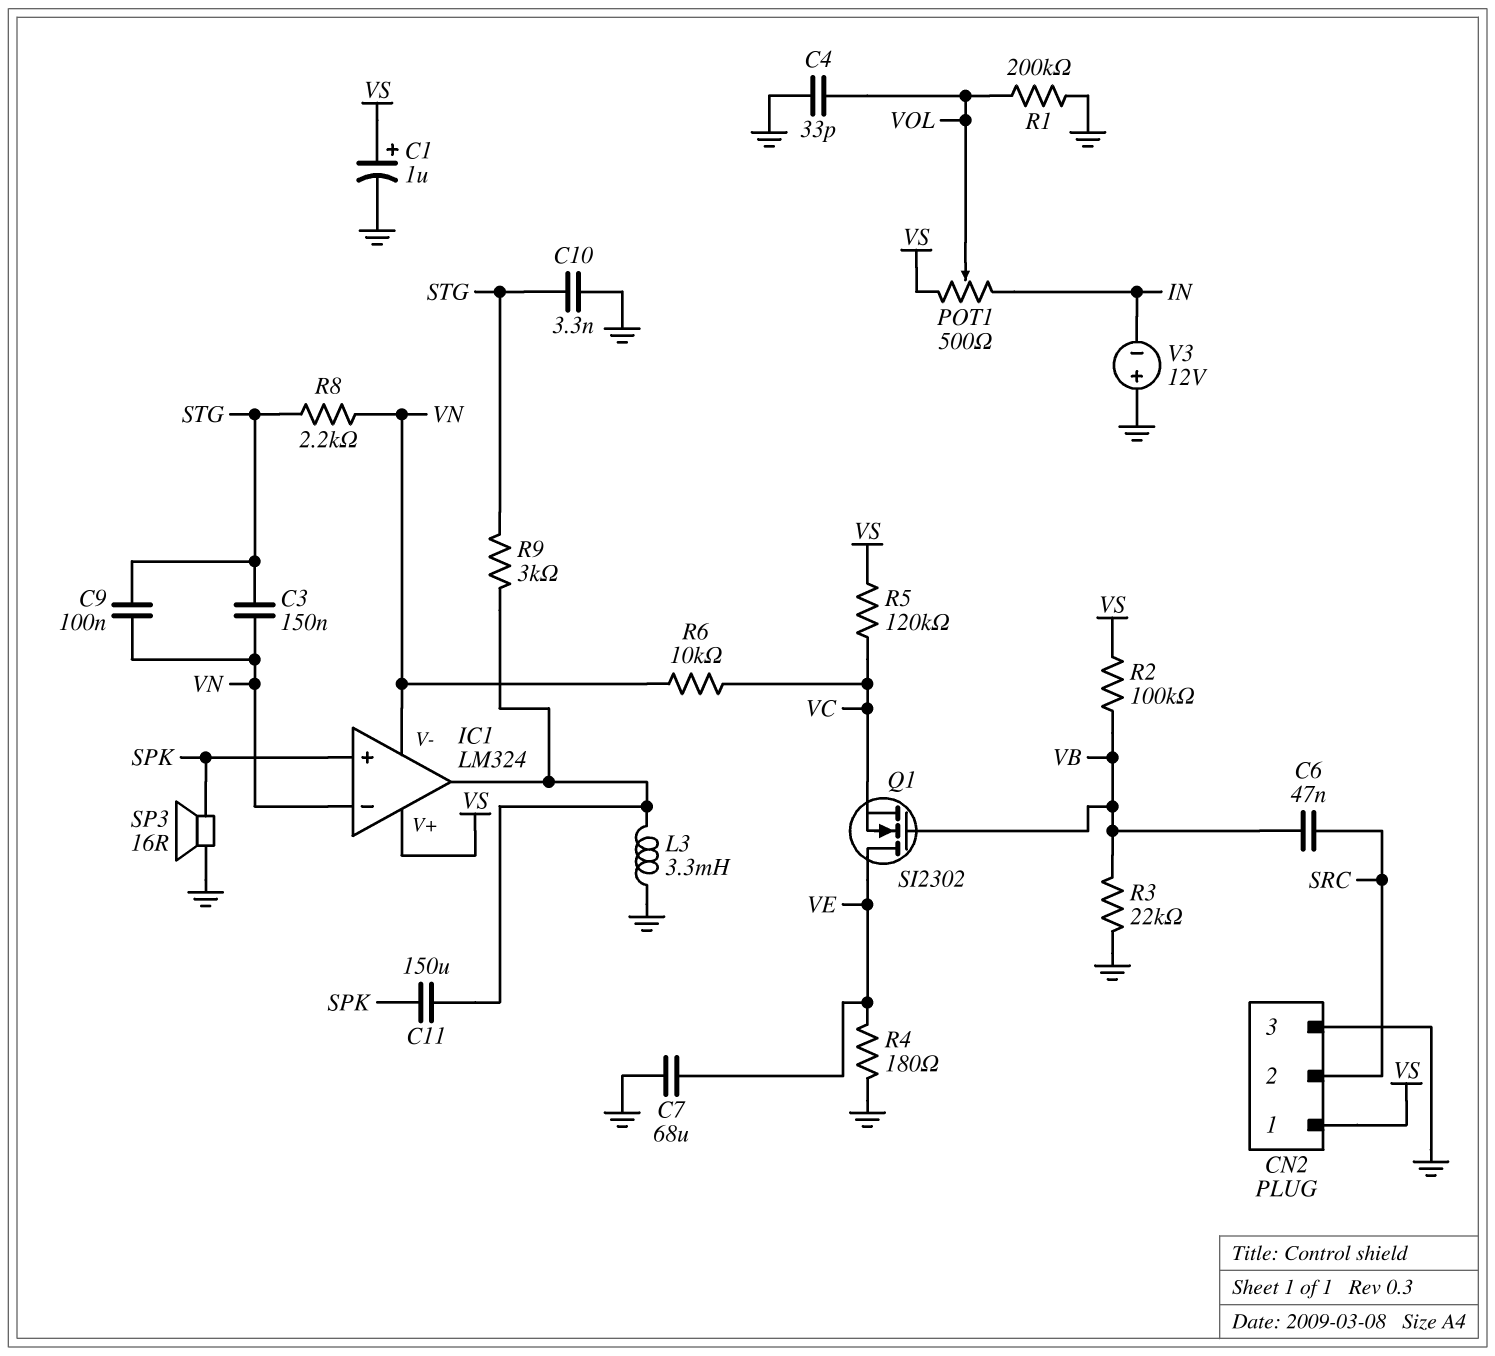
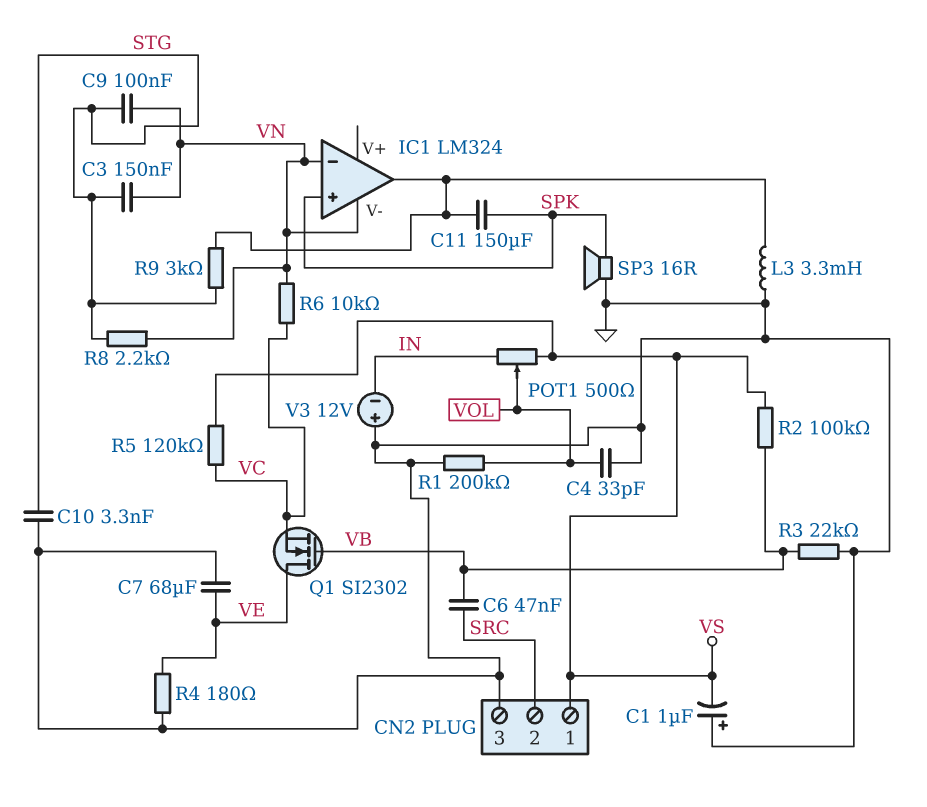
C1: 1uF (plus VS, minus GND) -> 1uF (plus GND, minus VS)
IC1 pin V+: VS -> none

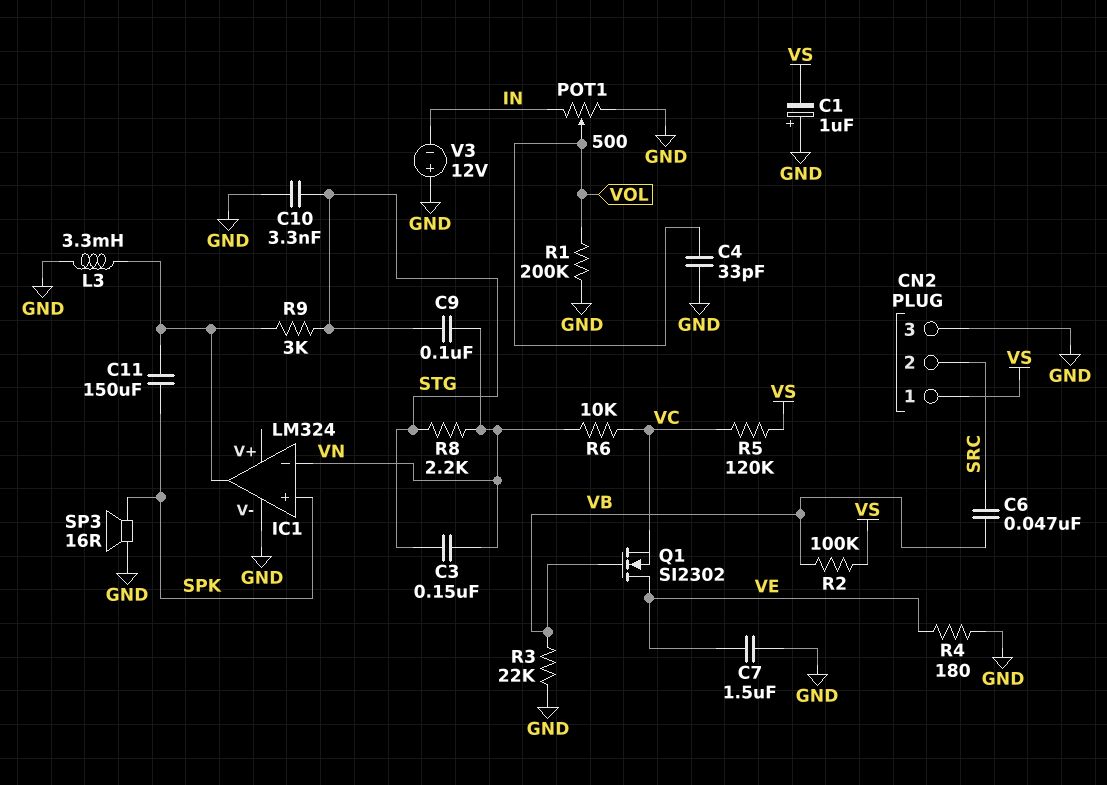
C7: 68uF (GND, VE) -> 1.5uF (GND, VE)
IC1 pin V-: VN -> GND
POT1: 500 (IN, VS, wiper VOL) -> 500 (GND, IN, wiper VOL)

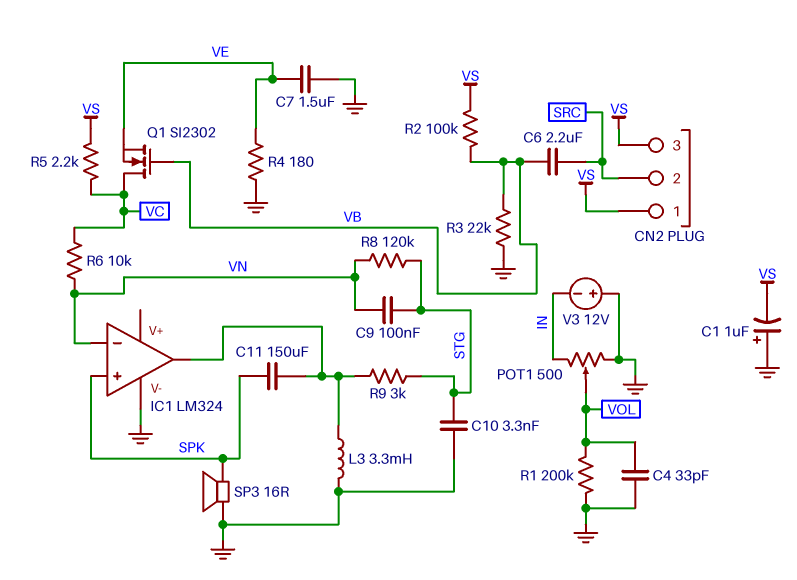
C3: 150nF (STG, VN) -> none
C6: 47nF (SRC, VB) -> 2.2uF (SRC, VB)
CN2 pin 3: GND -> VS
Q1: NMOS SI2302 (G VB, D VE, S VC) -> NMOS SI2302 (G VB, D VC, S VE)
R5: 120k (VC, VS) -> 2.2k (VC, VS)
R8: 2.2k (STG, VN) -> 120k (STG, VN)

